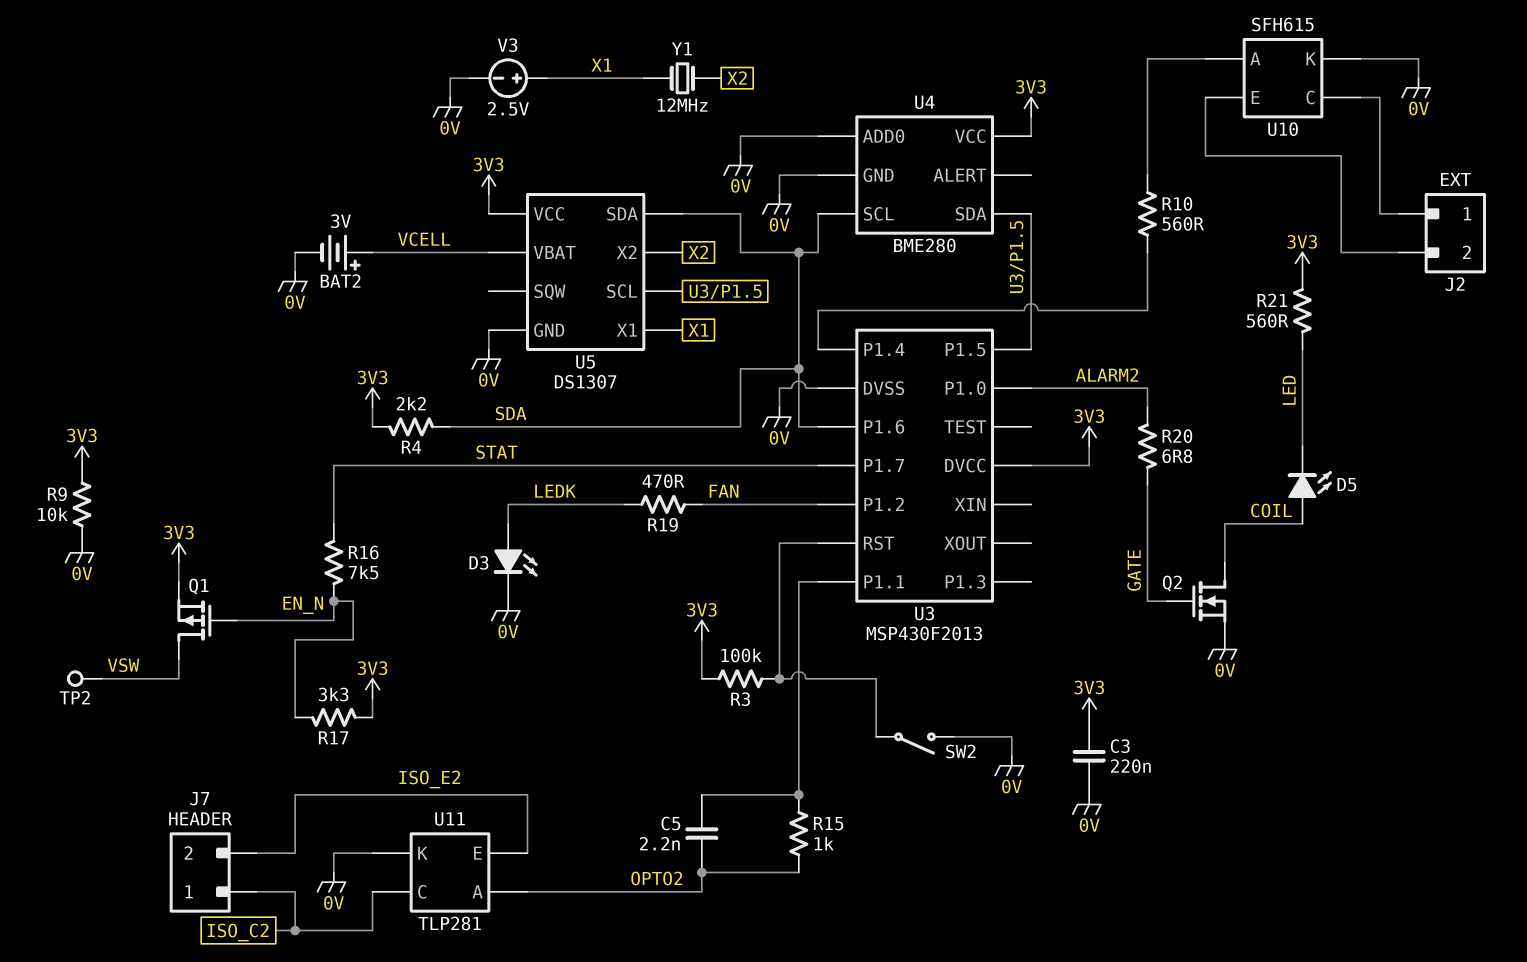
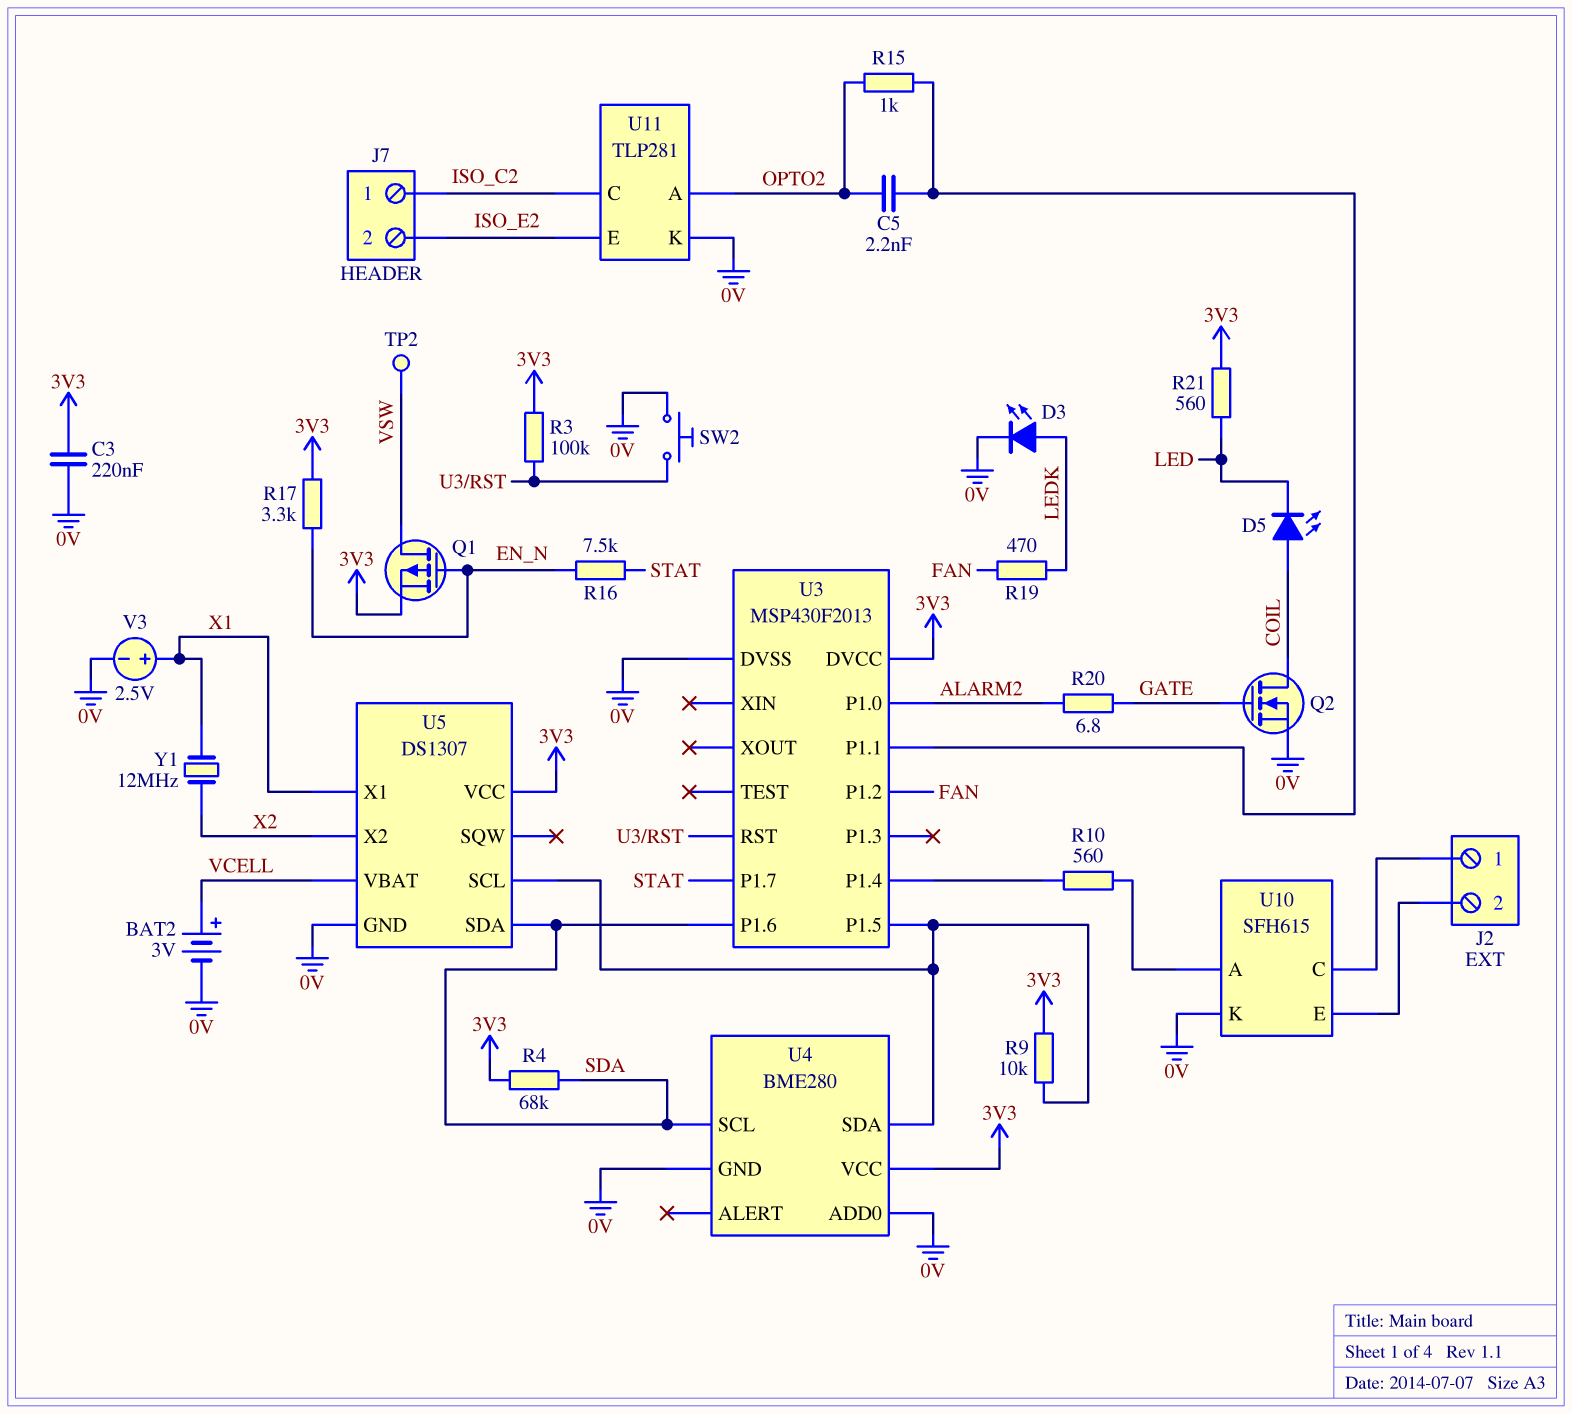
R4: 2.2k (3V3, SDA) -> 68k (3V3, SDA)
R9: 10k (0V, 3V3) -> 10k (3V3, U3/P1.5)
SW2: switch (0V, U3/RST) -> button (0V, U3/RST)

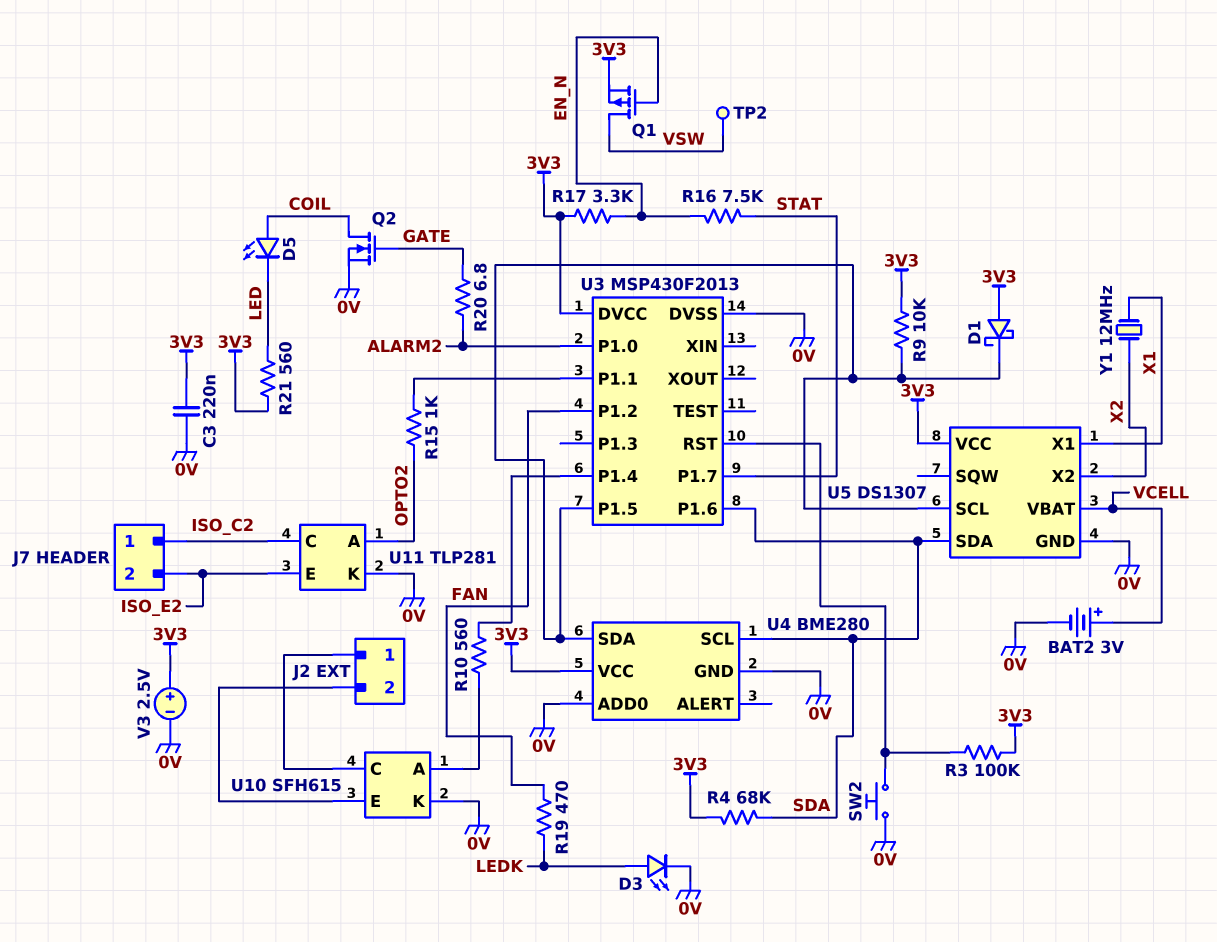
C5: 2.2nF (OPTO2, U3/P1.1) -> none
D1: none -> schottky (A 3V3, K U3/P1.5)
V3: 2.5V (plus X1, minus 0V) -> 2.5V (plus 3V3, minus 0V)

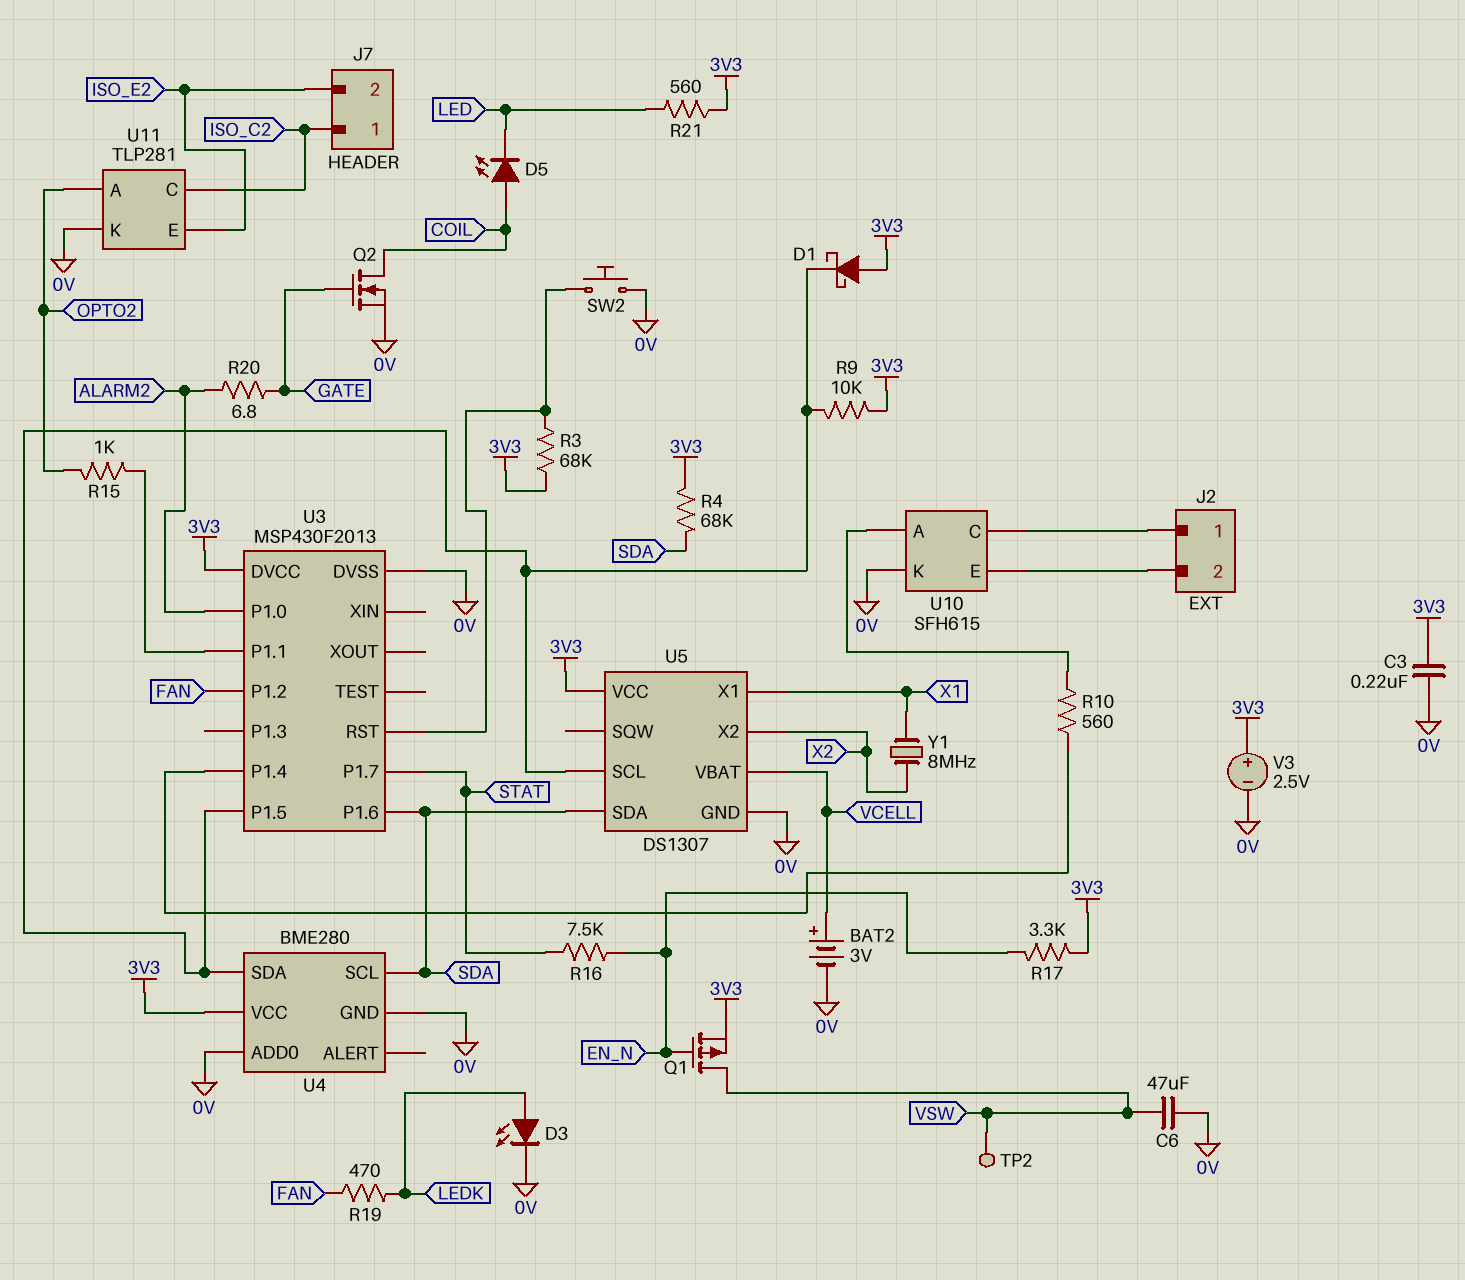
C6: none -> 47uF (0V, VSW)
R3: 100k (3V3, U3/RST) -> 68k (3V3, U3/RST)
Y1: 12MHz (X1, X2) -> 8MHz (X1, X2)

